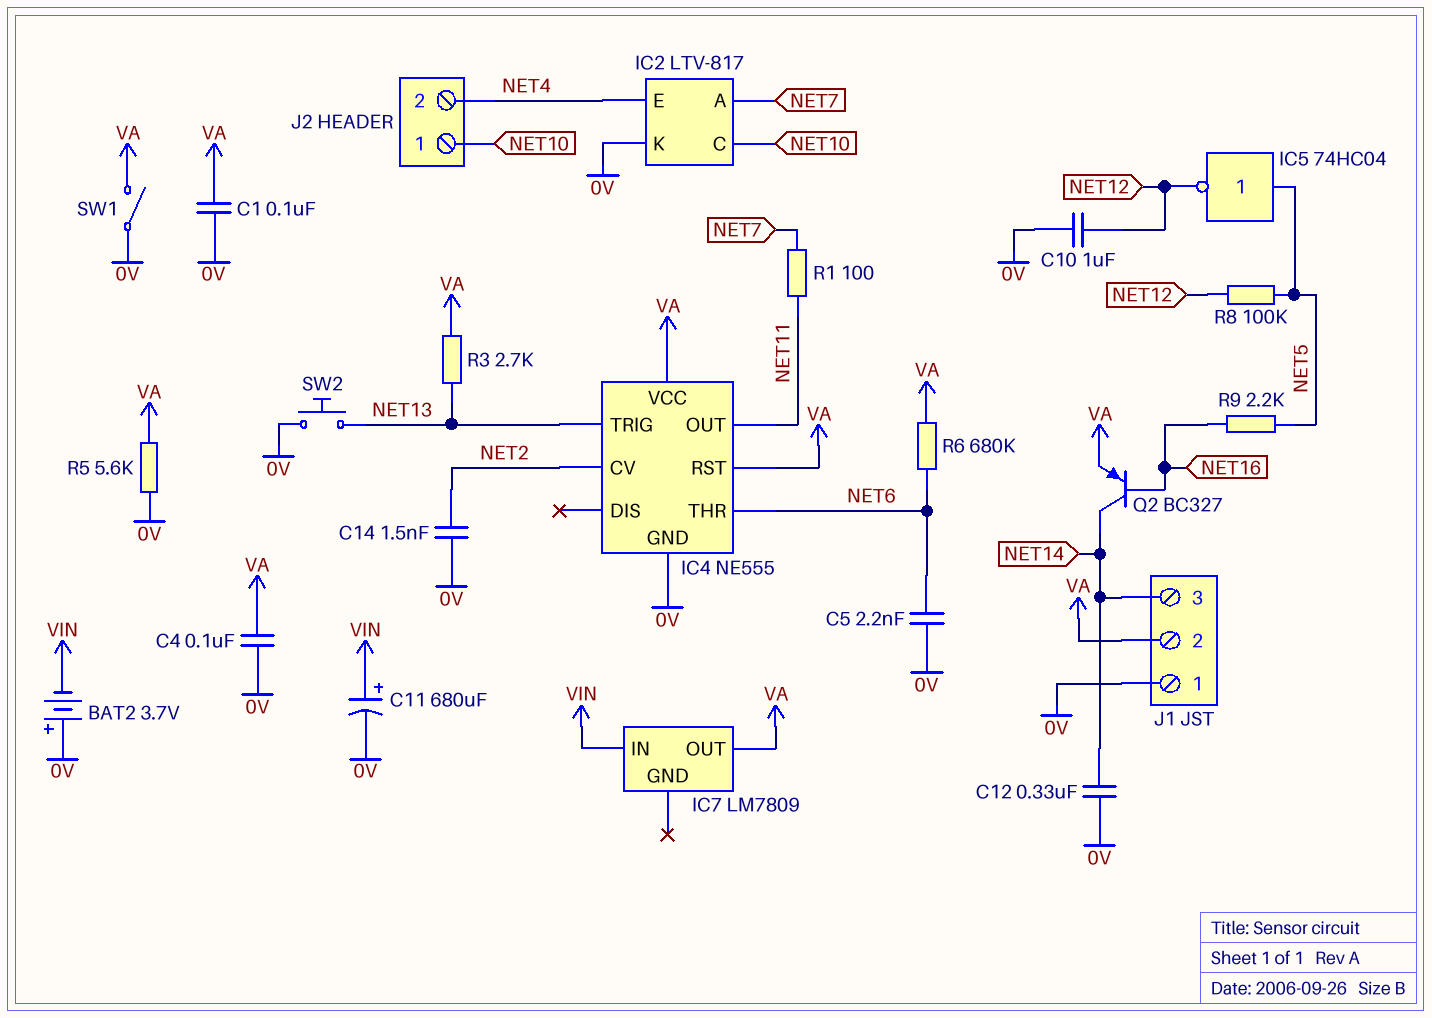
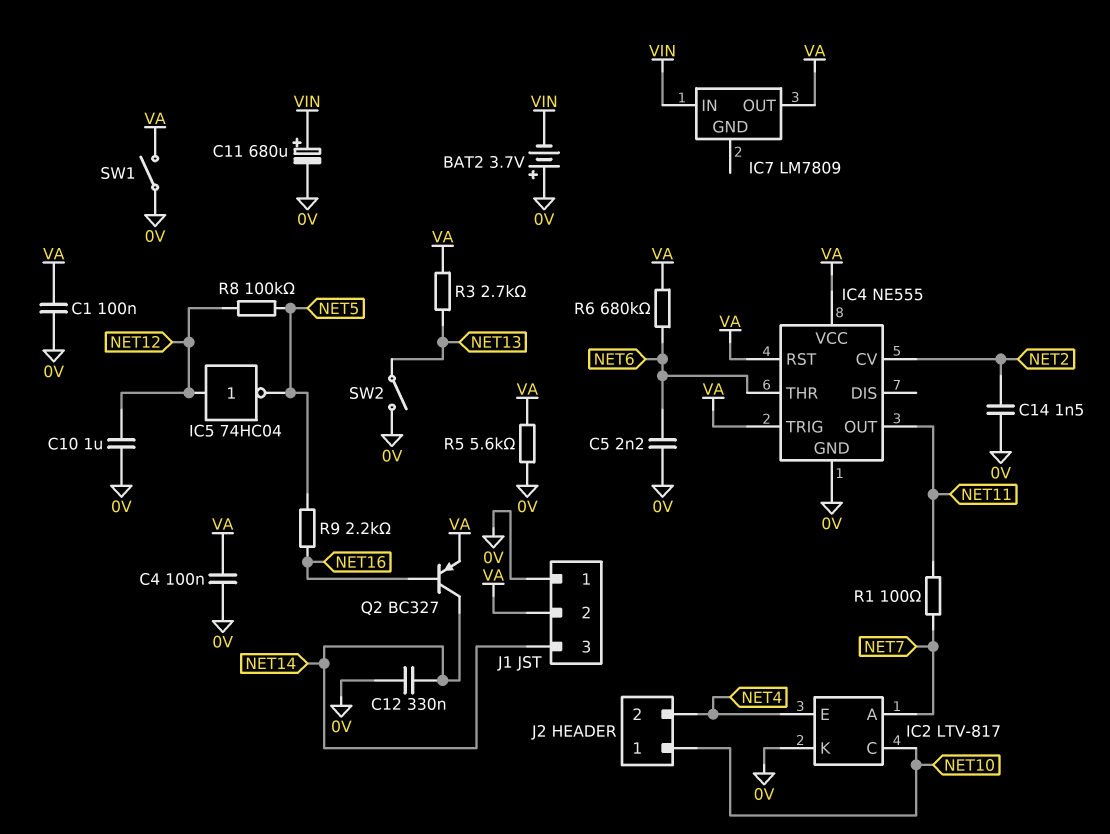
IC4 pin TRIG: NET13 -> VA
IC5: NOT 74HC04 (in NET5, out NET12) -> NOT 74HC04 (in NET12, out NET5)
SW2: button (0V, NET13) -> switch (0V, NET13)

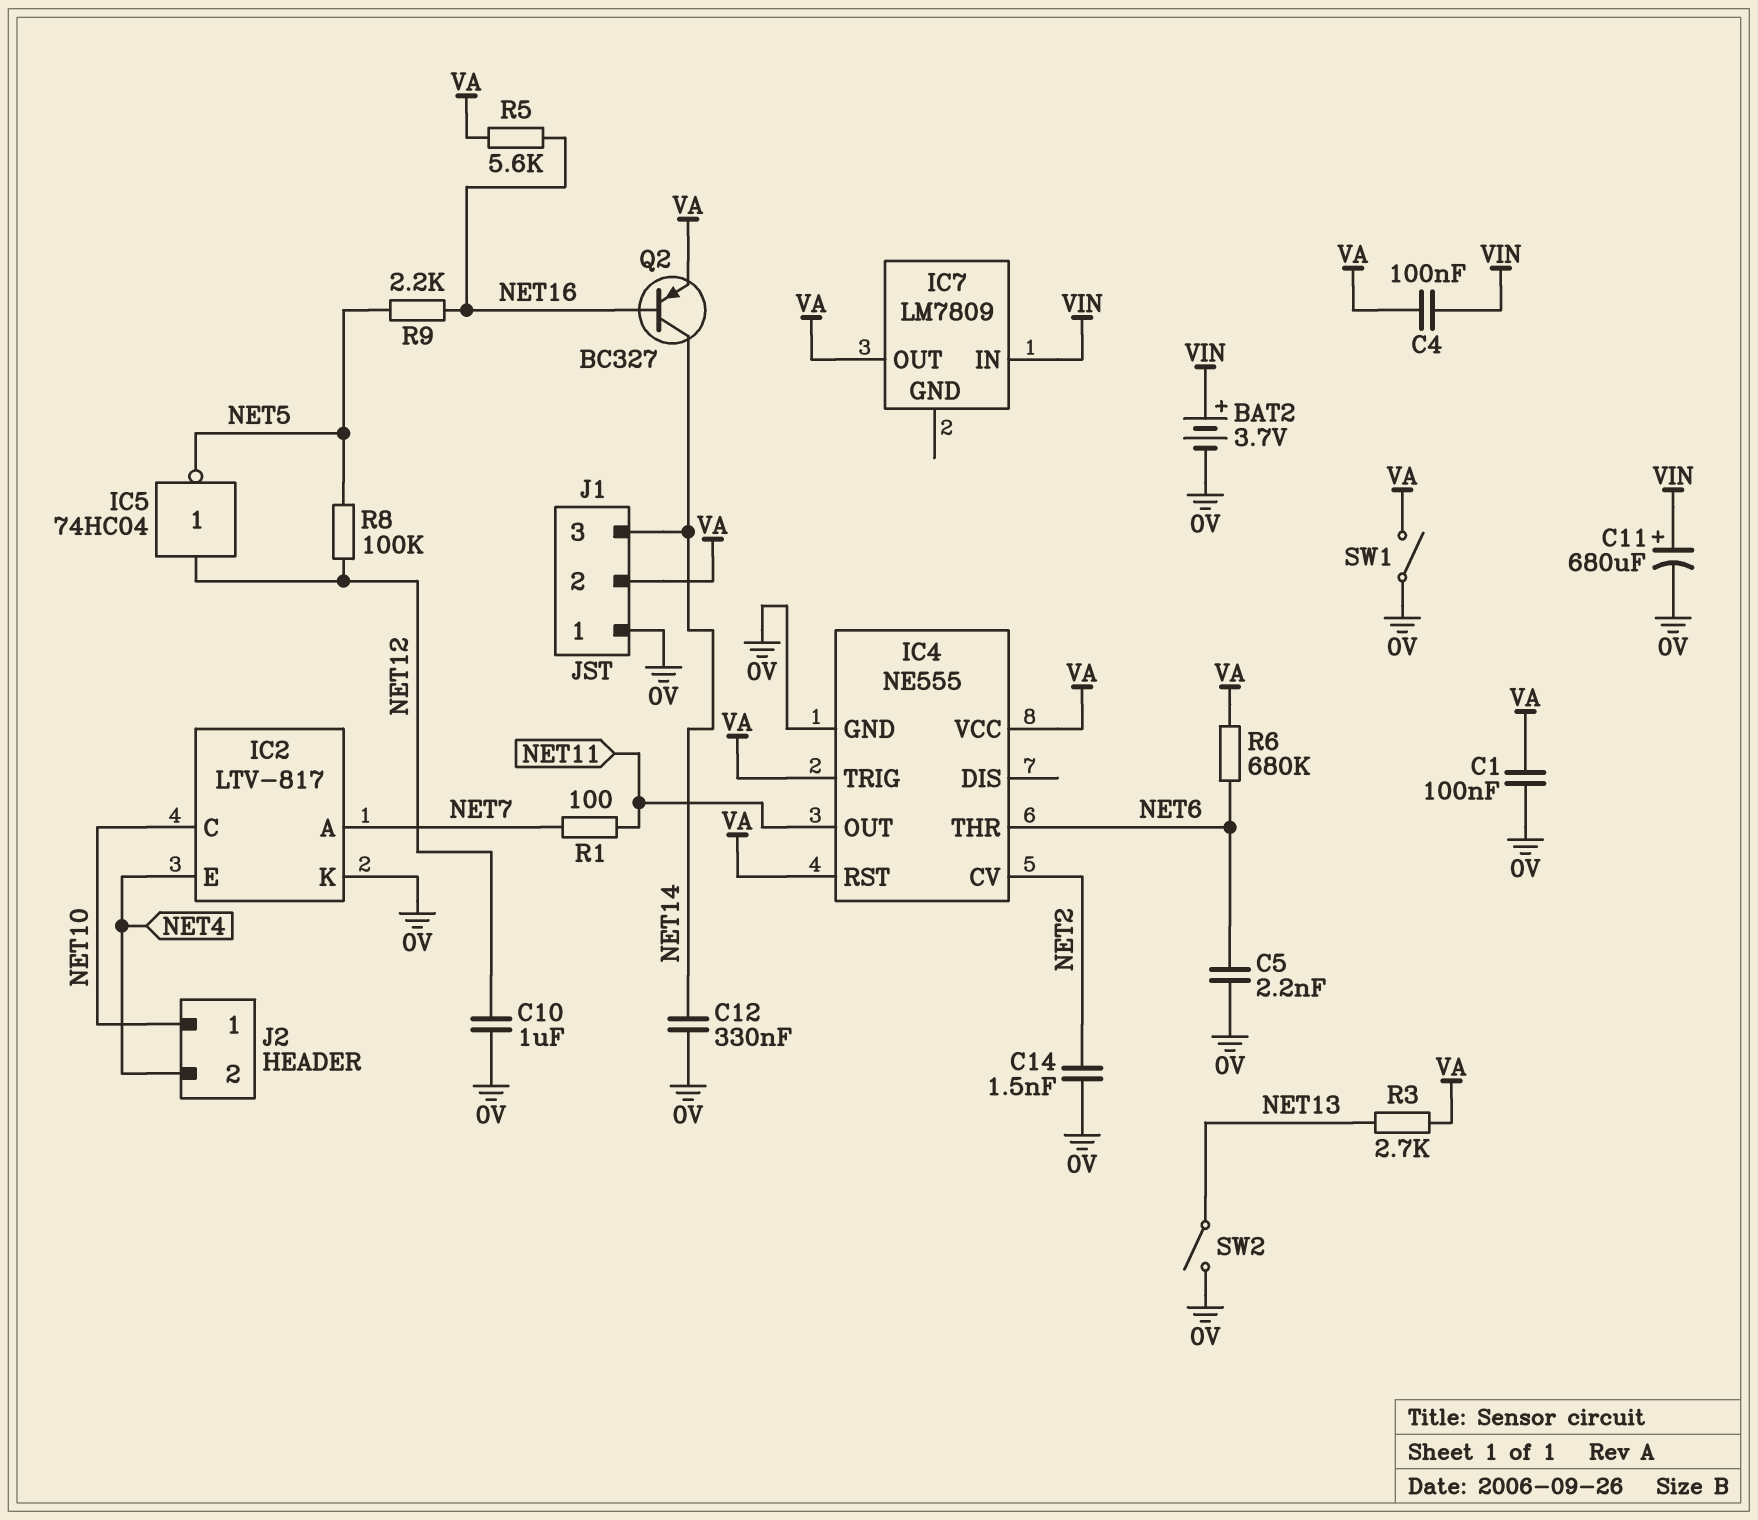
BAT2: 3.7V (plus 0V, minus VIN) -> 3.7V (plus VIN, minus 0V)
C4: 100nF (0V, VA) -> 100nF (VA, VIN)
R5: 5.6k (0V, VA) -> 5.6k (NET16, VA)

